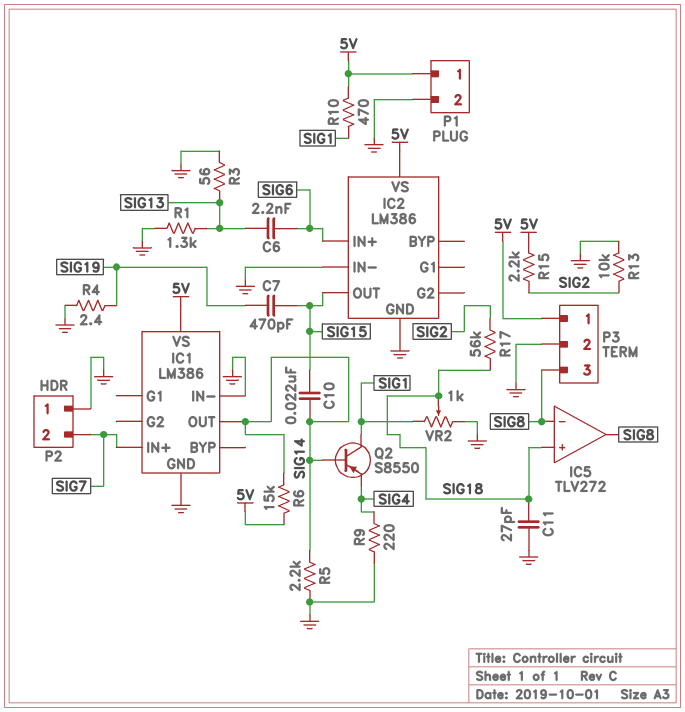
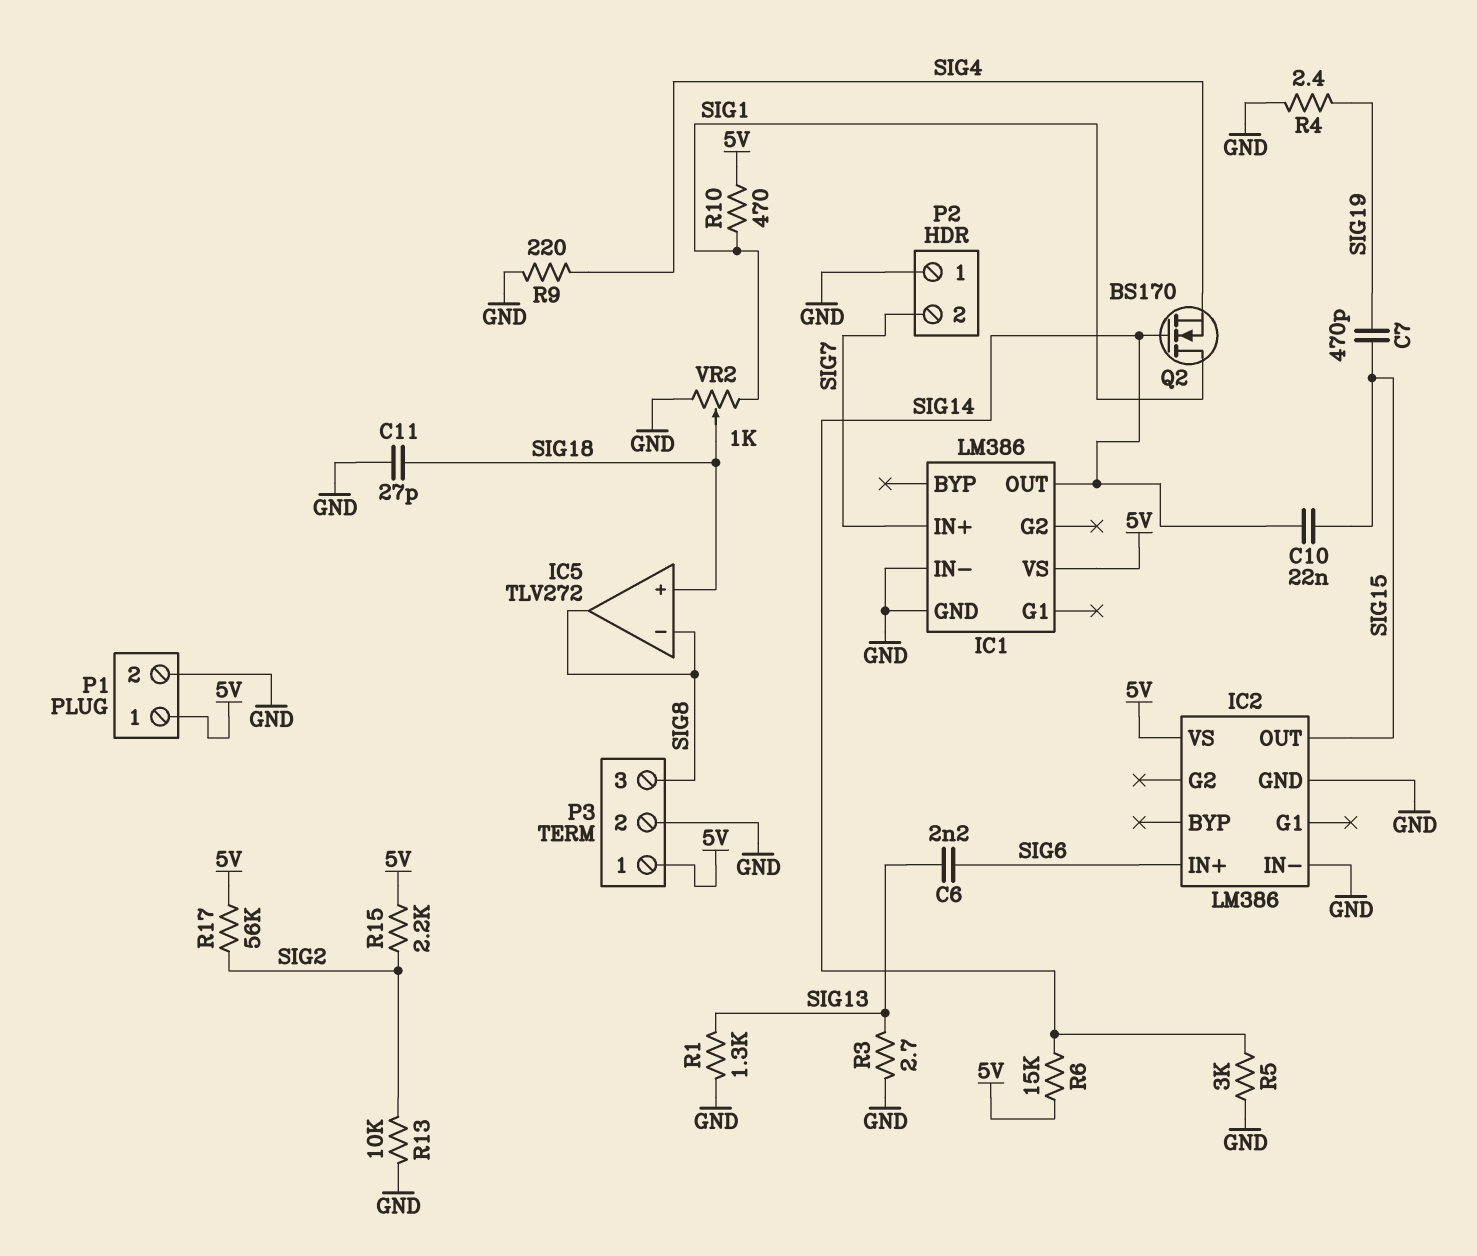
Q2: PNP S8550 (B SIG14, C SIG1, E SIG4) -> NMOS BS170 (G SIG14, D SIG1, S SIG4)
R3: 56 (GND, SIG13) -> 2.7 (GND, SIG13)
R5: 2.2k (GND, SIG14) -> 3k (GND, SIG14)
R17: 56k (SIG2, SIG18) -> 56k (5V, SIG2)

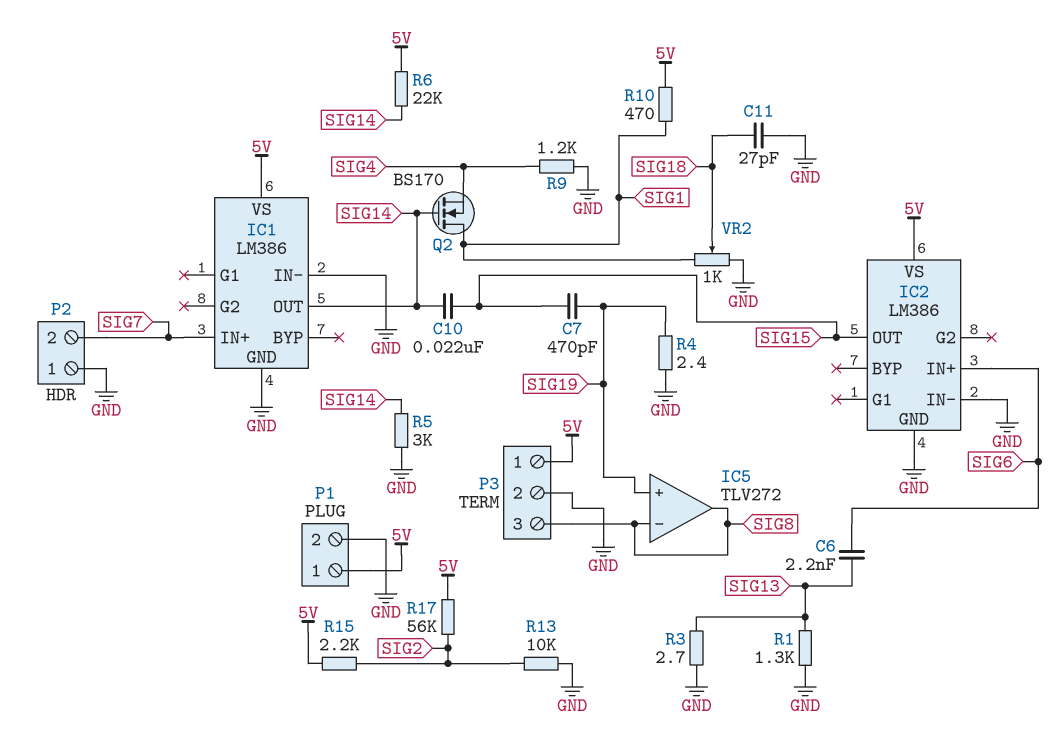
IC5 pin in+: SIG18 -> SIG19
R6: 15k (5V, SIG14) -> 22k (5V, SIG14)
R9: 220 (GND, SIG4) -> 1.2k (GND, SIG4)

